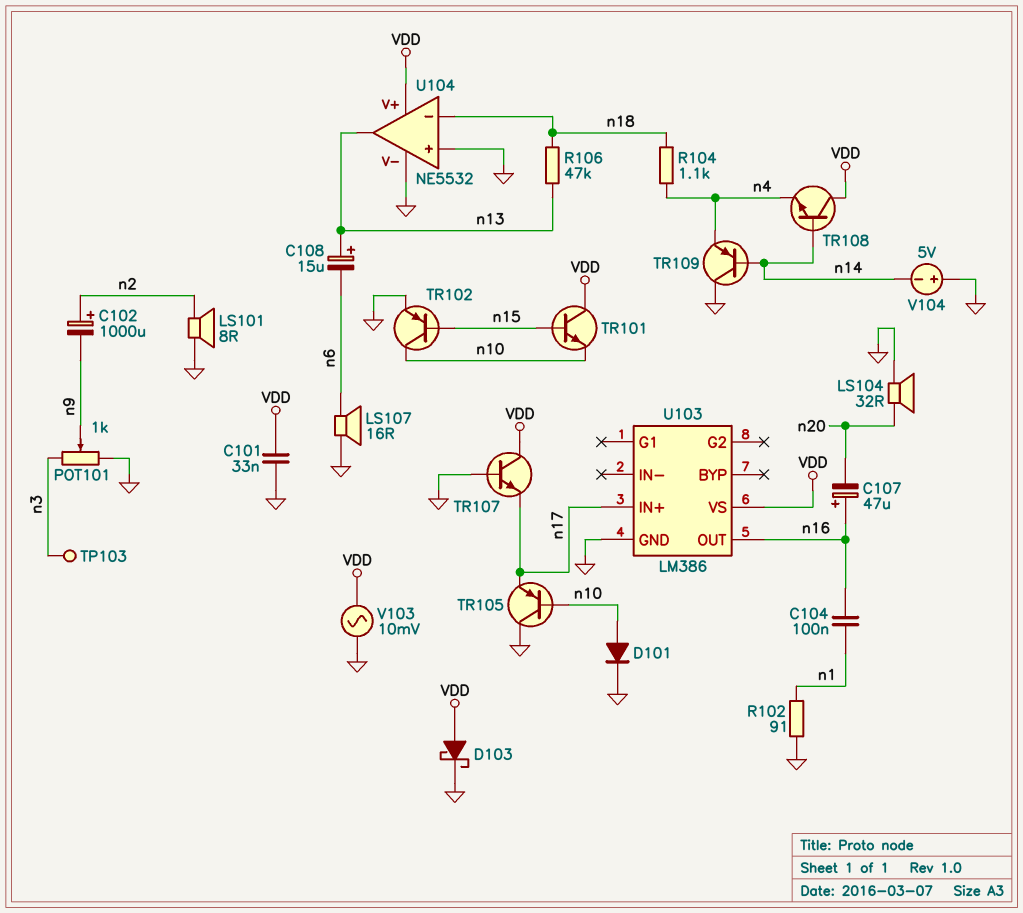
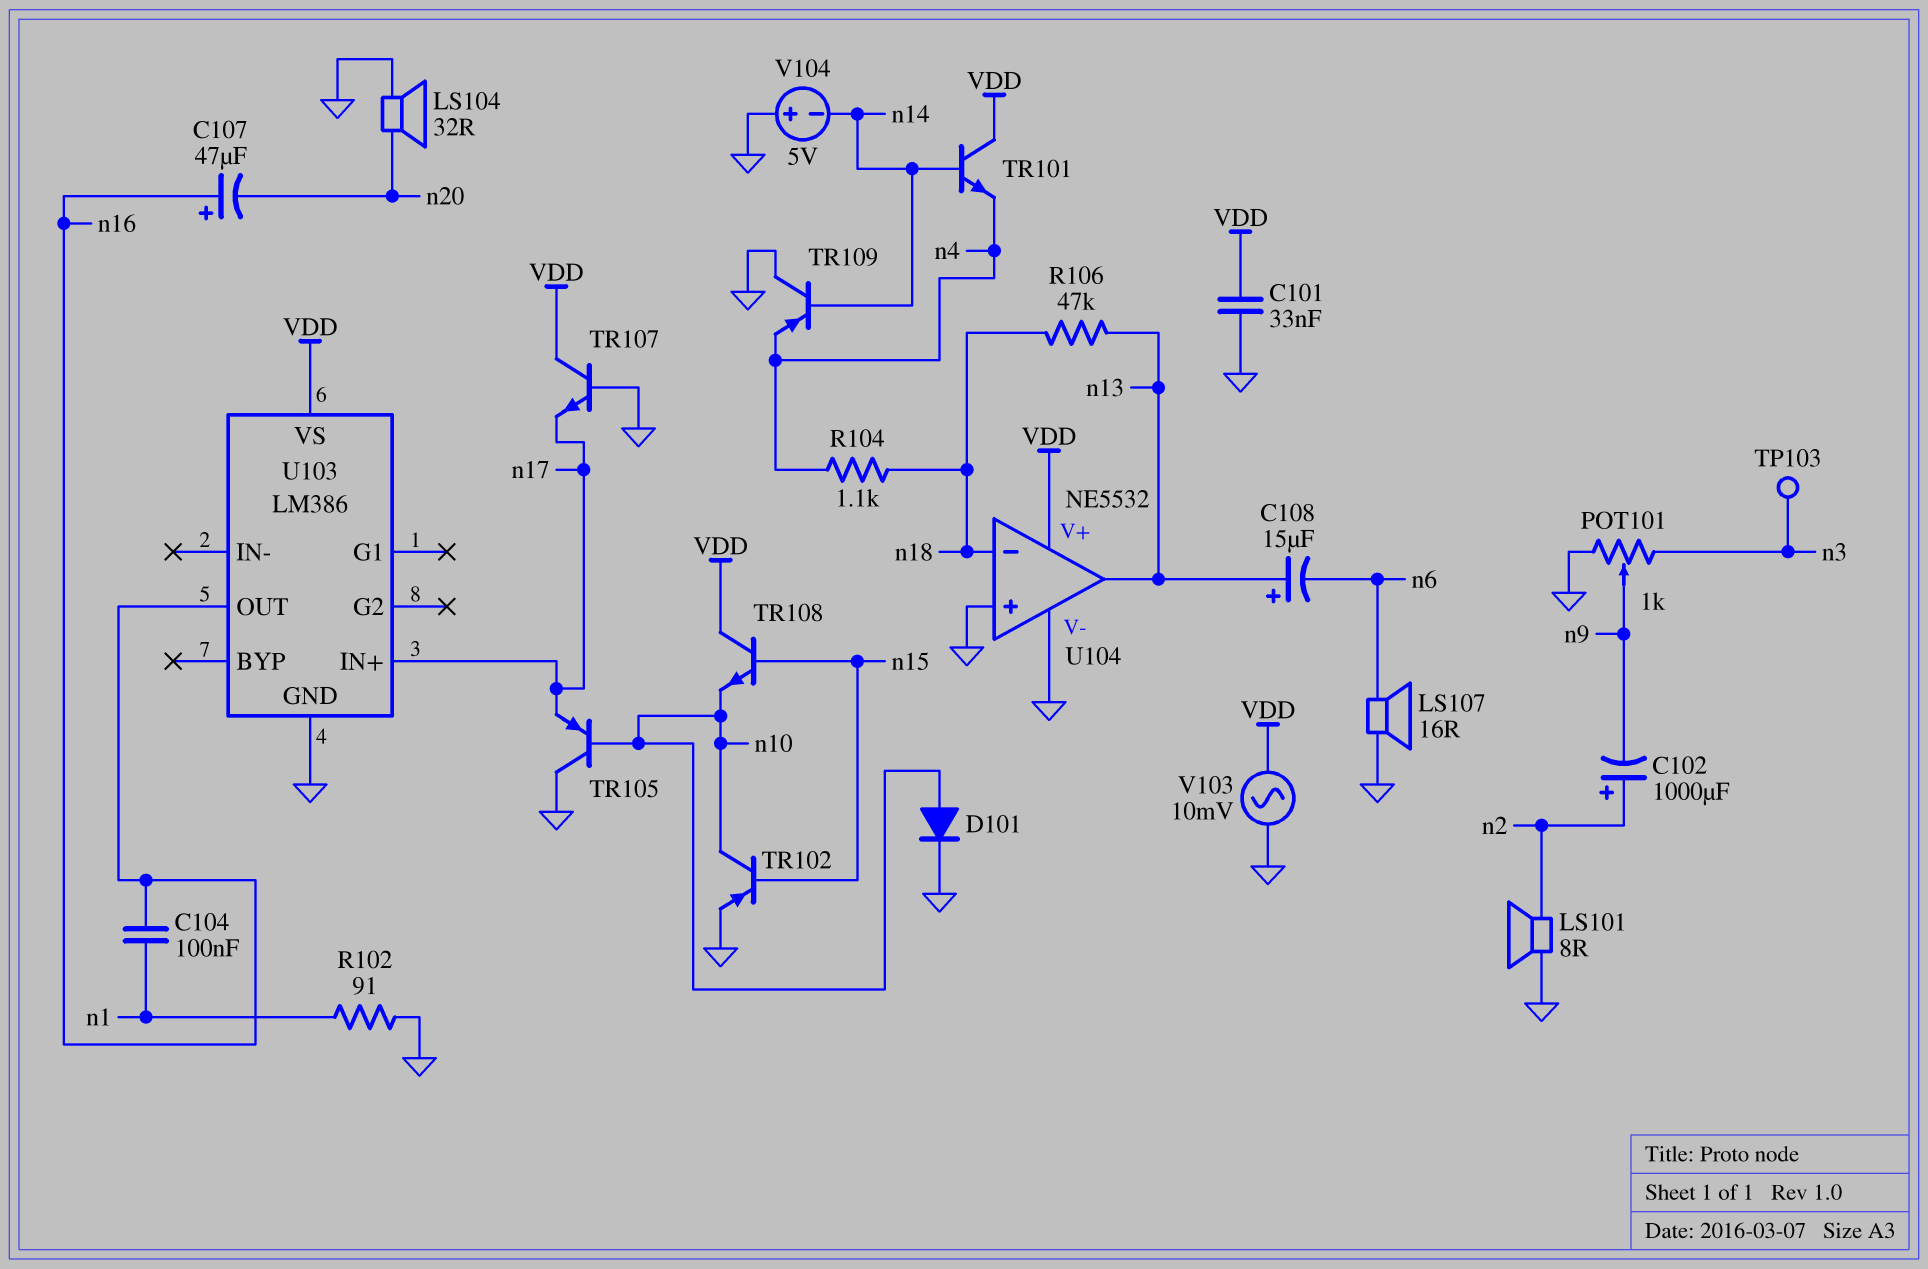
D103: schottky (A VDD, K GND) -> none
TR101: NPN (B n15, C VDD, E n10) -> NPN (B n14, C VDD, E n4)
TR108: NPN (B n14, C VDD, E n4) -> NPN (B n15, C VDD, E n10)

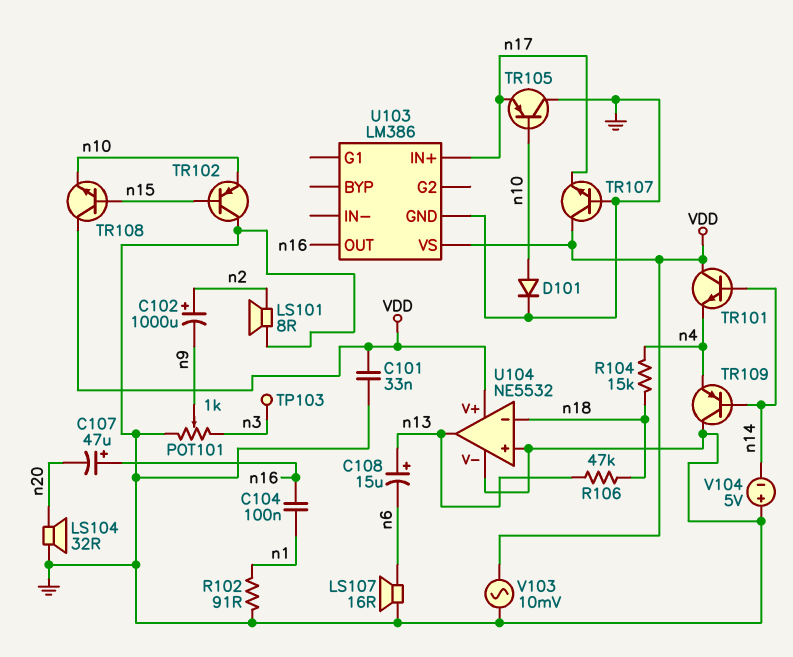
R104: 1.1k (n4, n18) -> 15k (n4, n18)
TR102: PNP (B n15, C n10, E GND) -> PNP (B n15, C GND, E n10)

